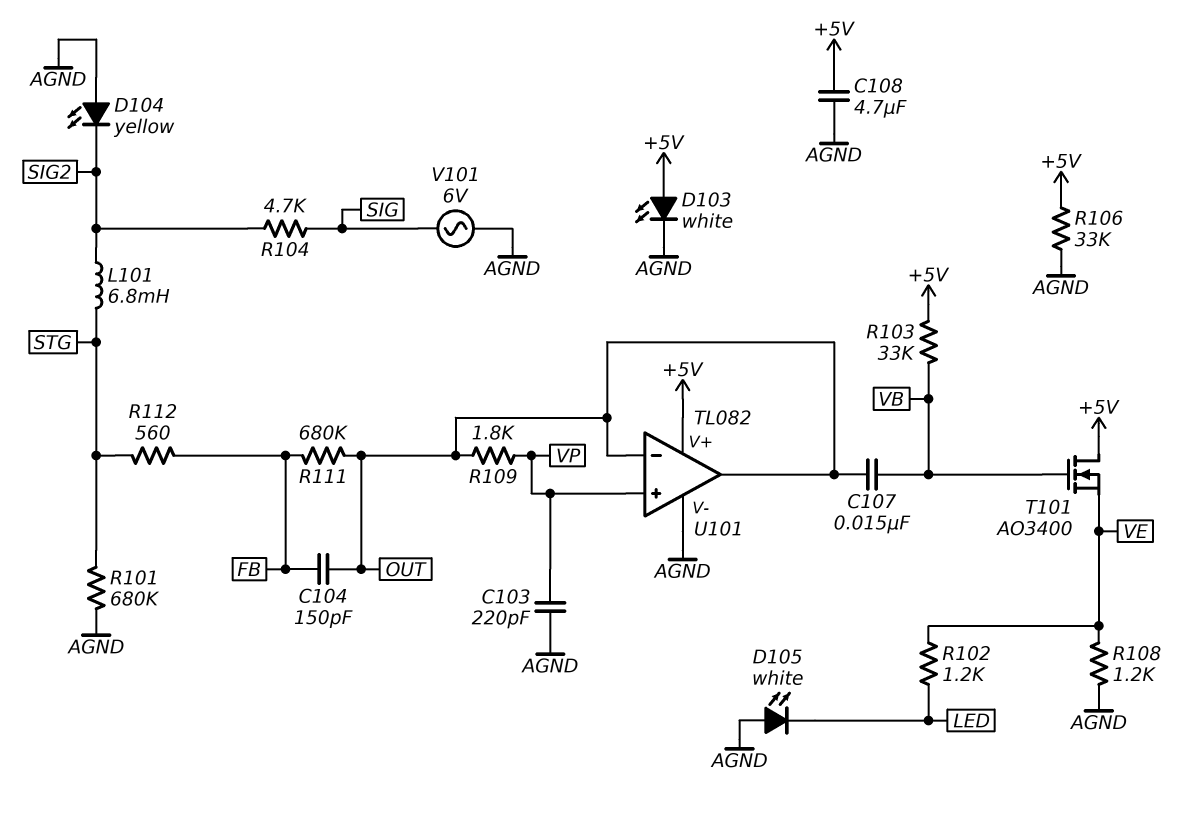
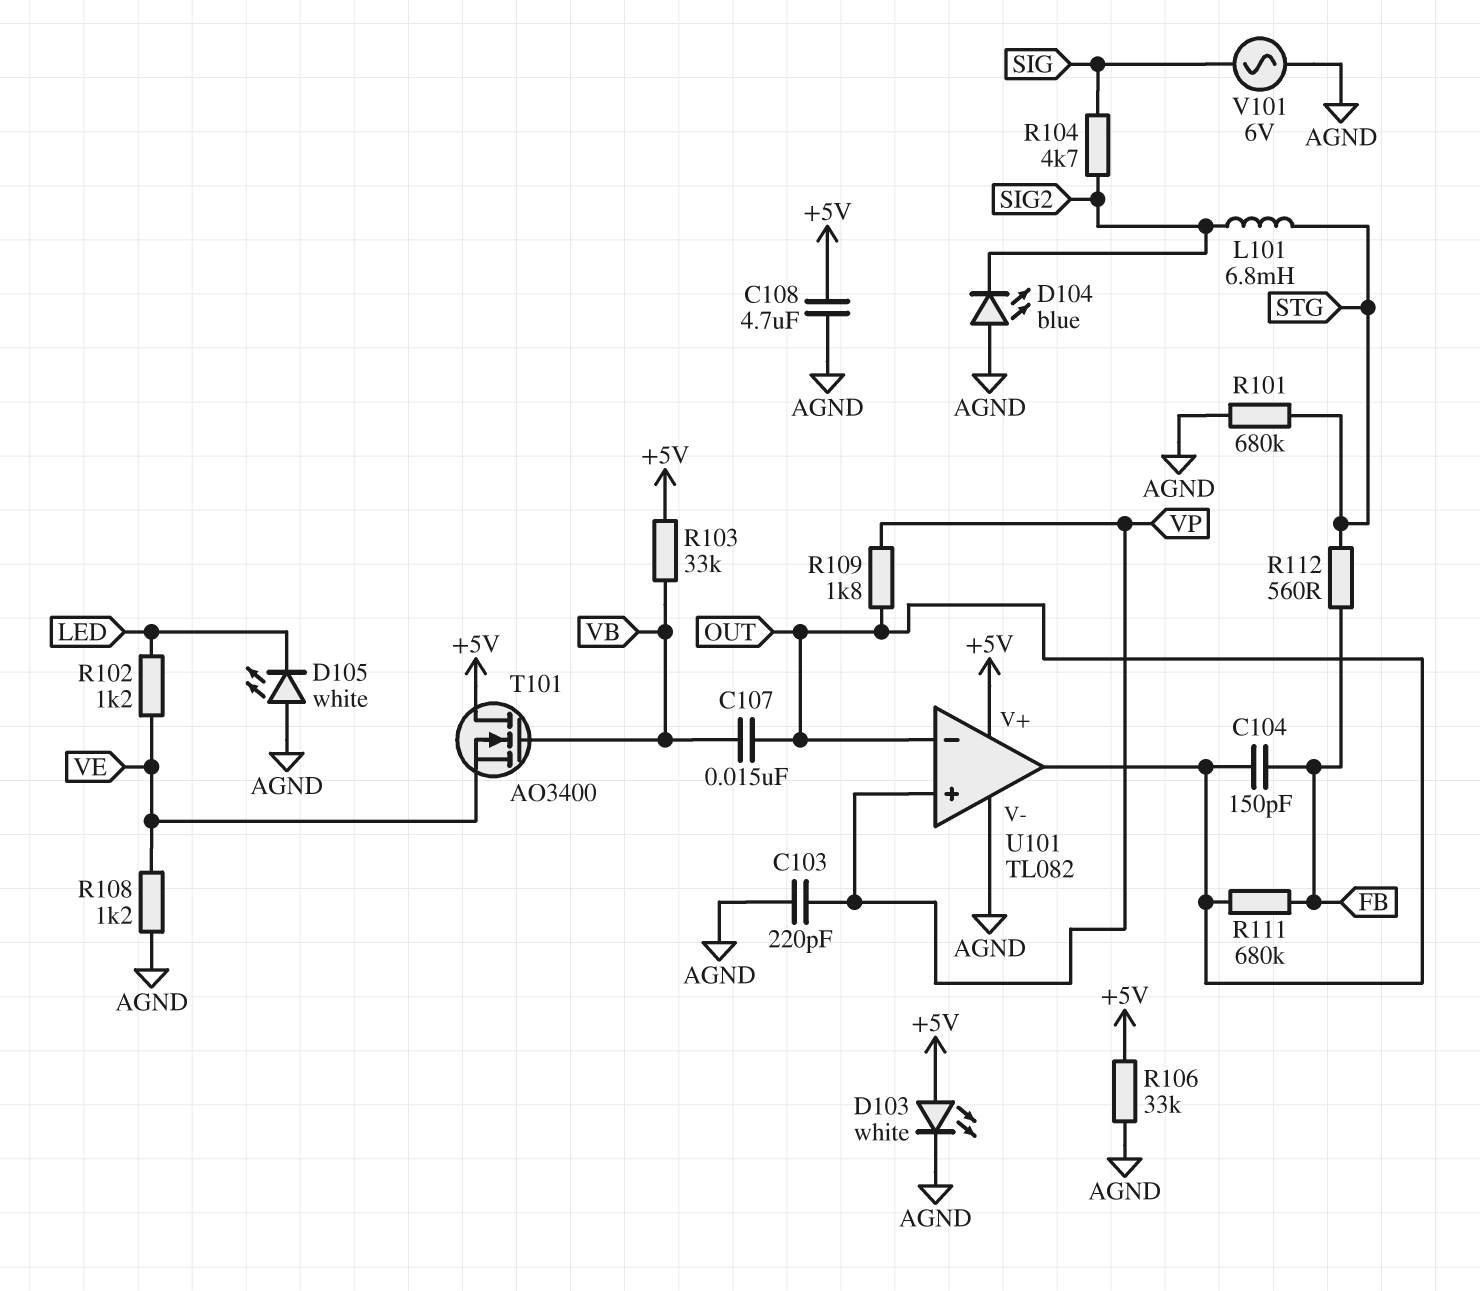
D104: LED yellow (A AGND, K SIG2) -> LED blue (A AGND, K SIG2)

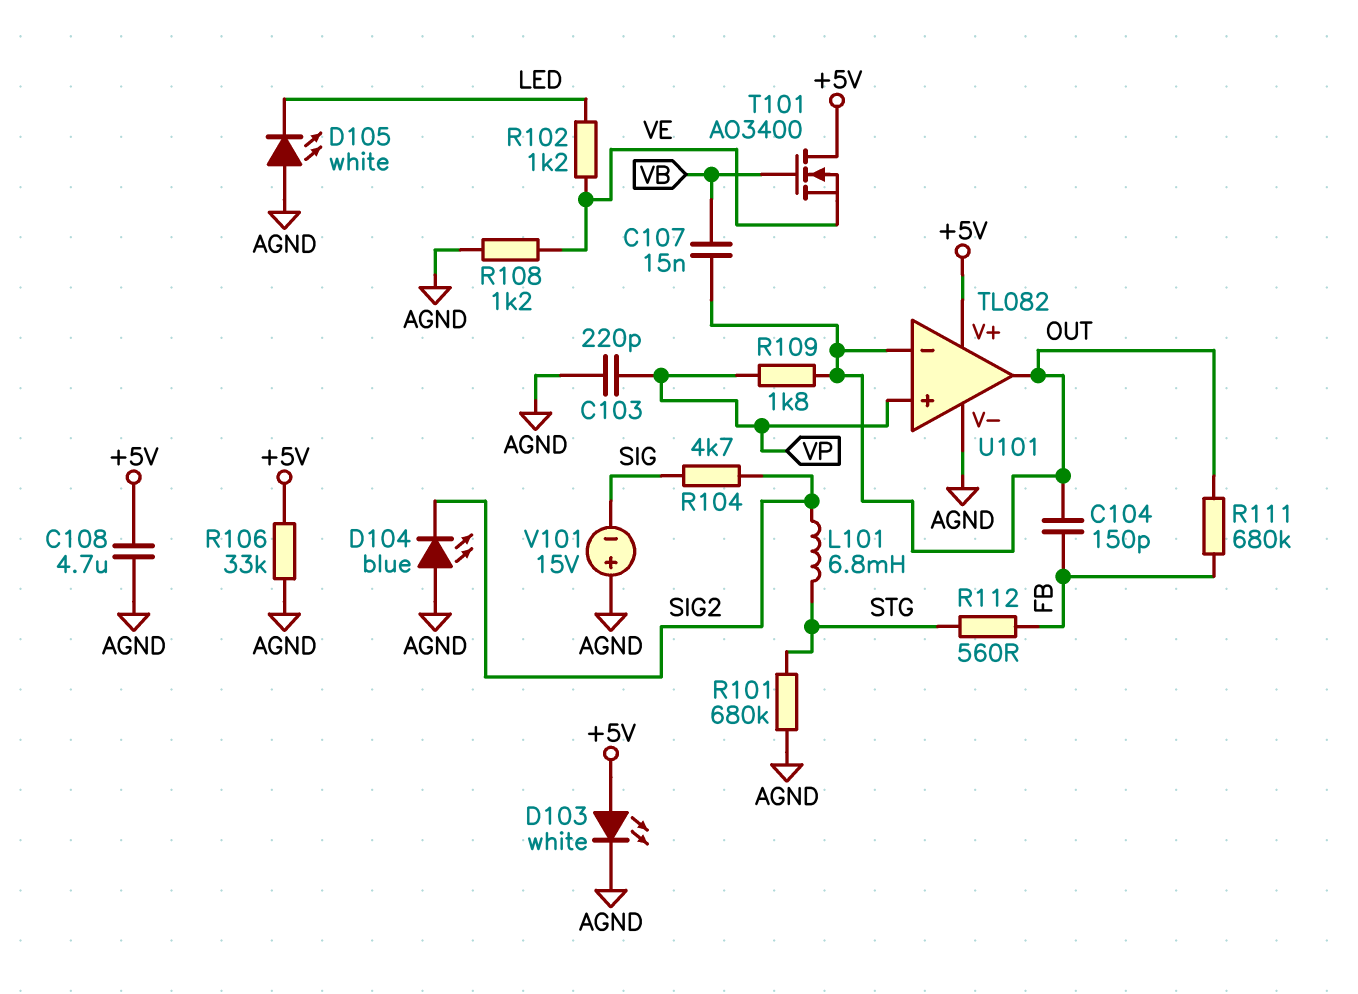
R103: 33k (+5V, VB) -> none
V101: AC 6V (AGND, SIG) -> 15V (plus AGND, minus SIG)

